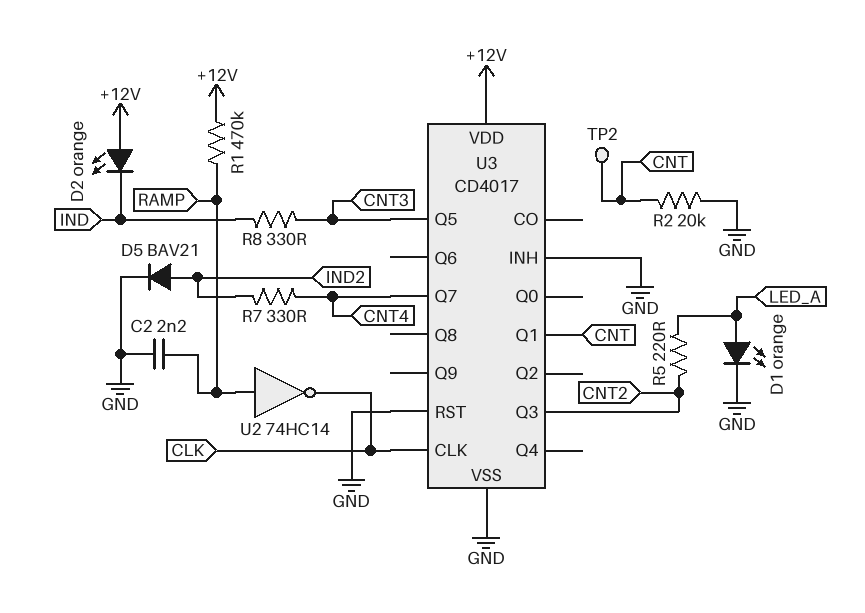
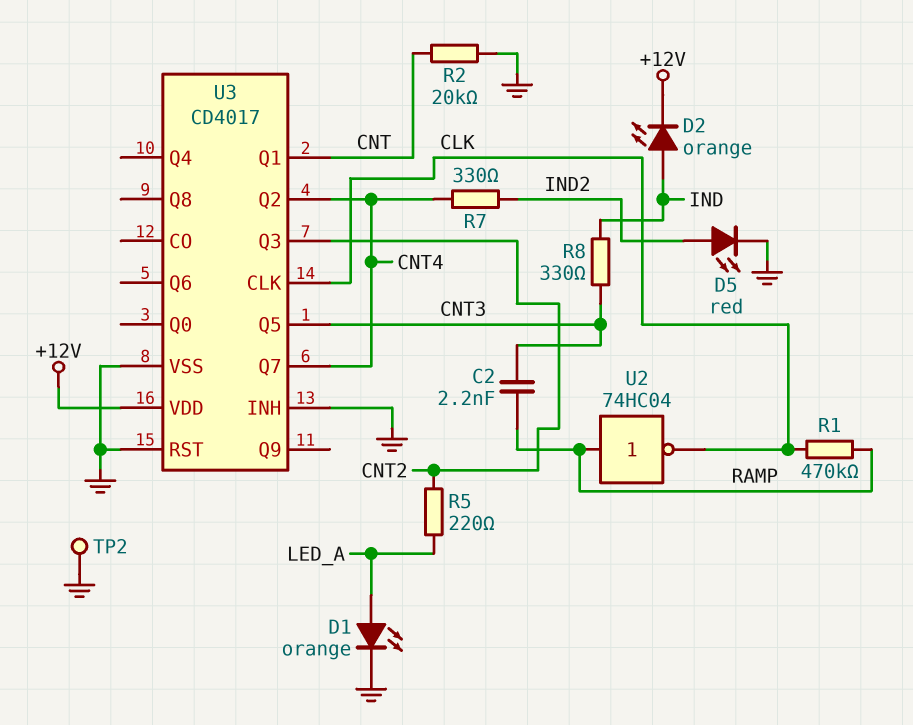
C2: 2.2nF (GND, RAMP) -> 2.2nF (CNT3, RAMP)
D2: LED orange (A +12V, K IND) -> LED orange (A IND, K +12V)
D5: diode BAV21 (A IND2, K GND) -> LED red (A IND2, K GND)
R1: 470k (+12V, RAMP) -> 470k (CLK, RAMP)
TP2: test point (CNT) -> test point (GND)
U2: NOT 74HC14 (in RAMP, out CLK) -> NOT 74HC04 (in RAMP, out CLK)
U3 pin Q2: none -> CNT4

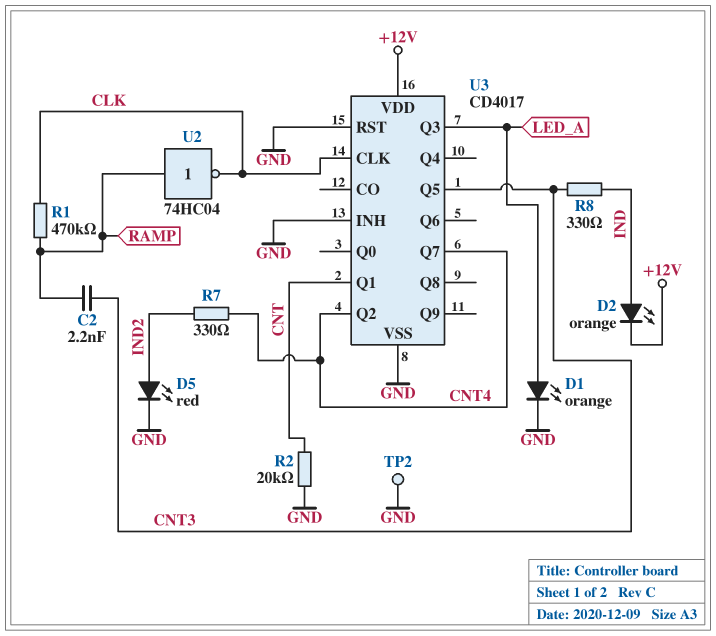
R5: 220 (CNT2, LED_A) -> none
U3 pin Q3: CNT2 -> LED_A

